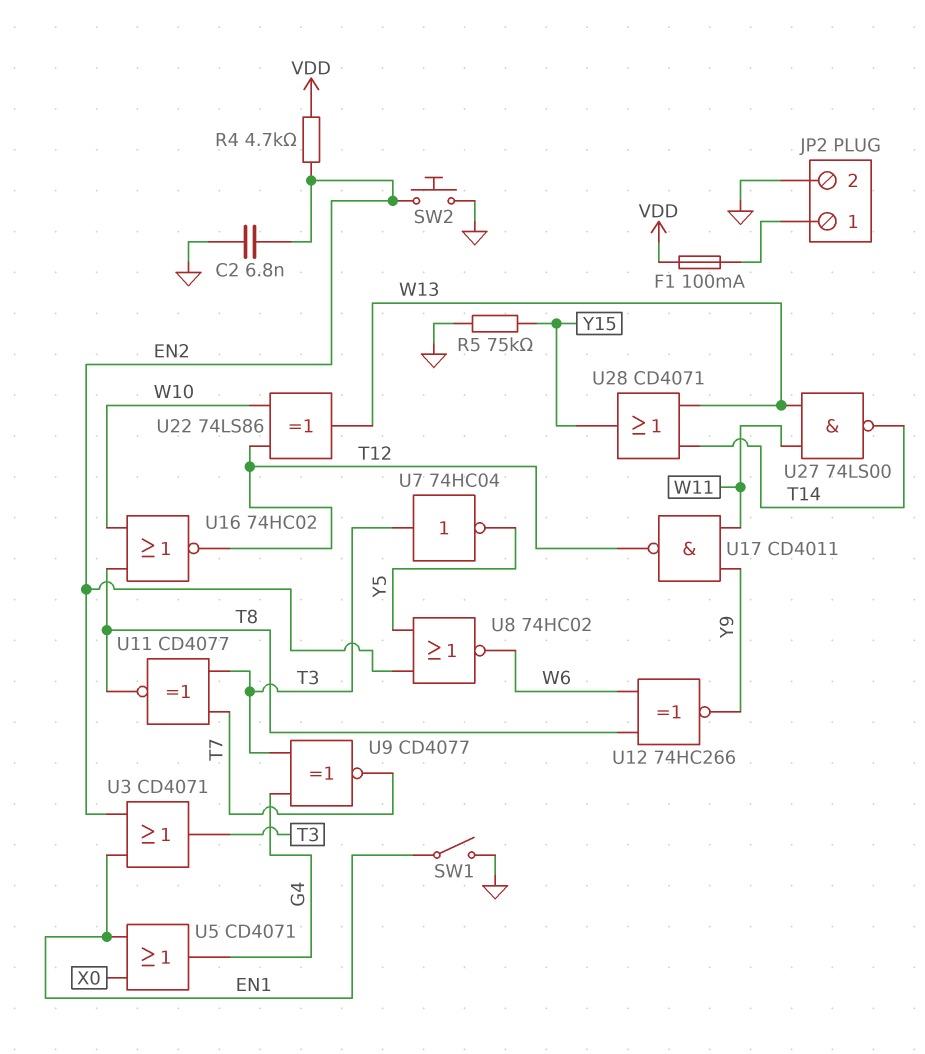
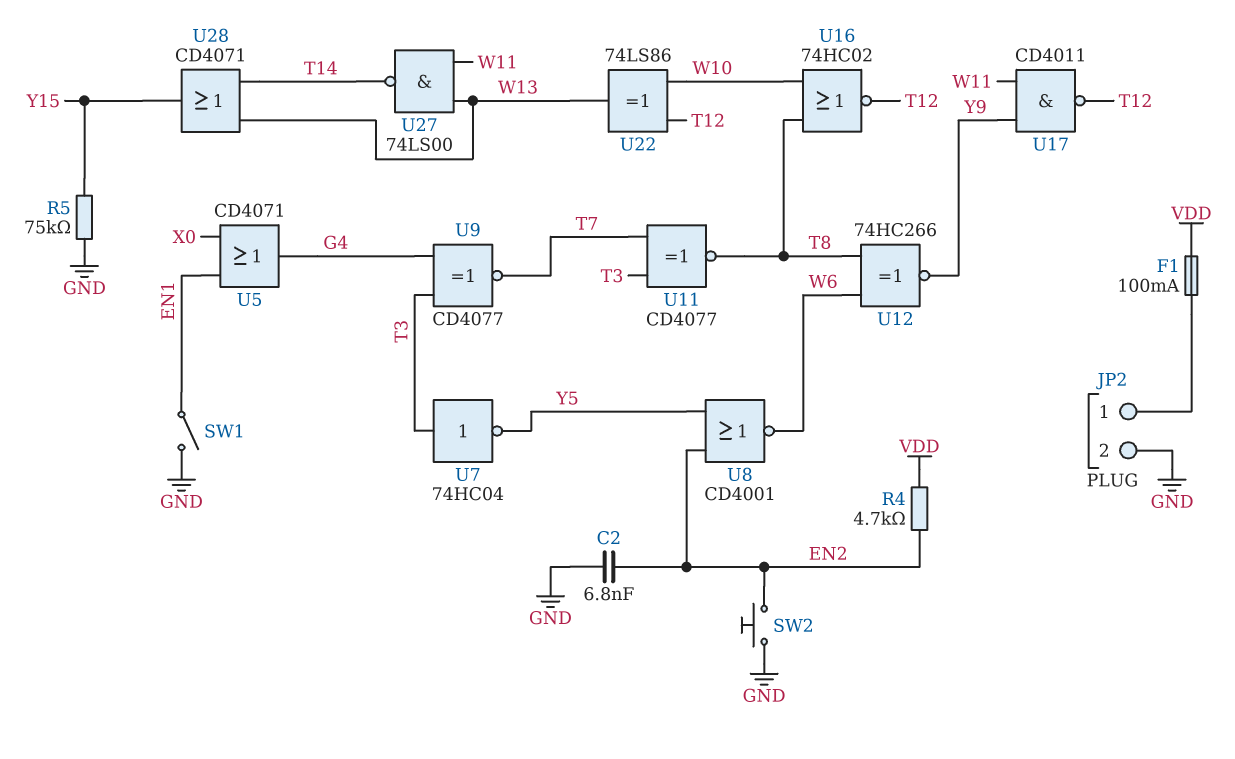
U3: OR CD4071 (in EN1, in EN2, out T3) -> none
U8: NOR 74HC02 (in EN2, in Y5, out W6) -> NOR CD4001 (in EN2, in Y5, out W6)

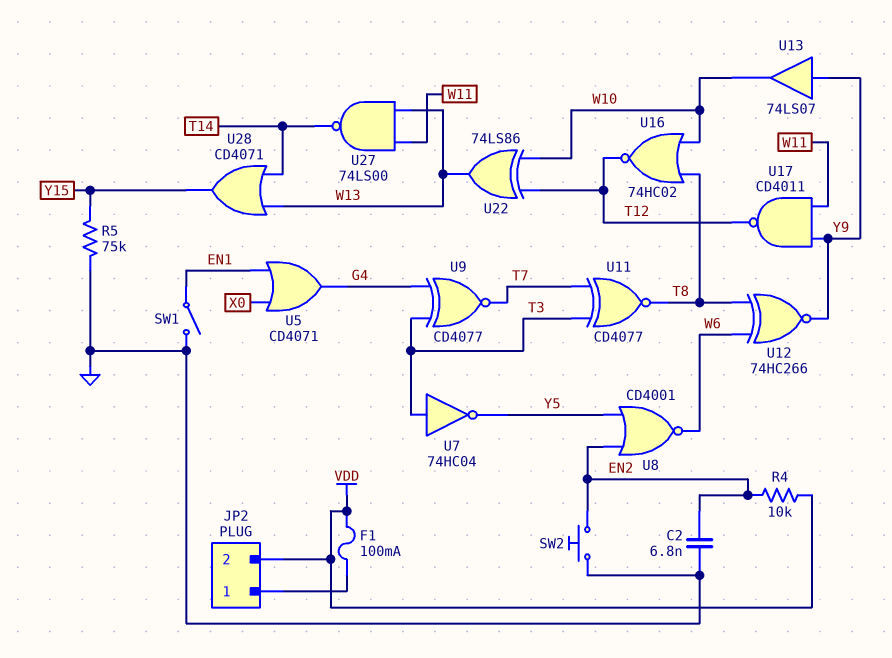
JP2 pin 2: GND -> VDD
R4: 4.7k (EN2, VDD) -> 10k (EN2, VDD)
U13: none -> buffer 74LS07 (in Y9, out W10)

